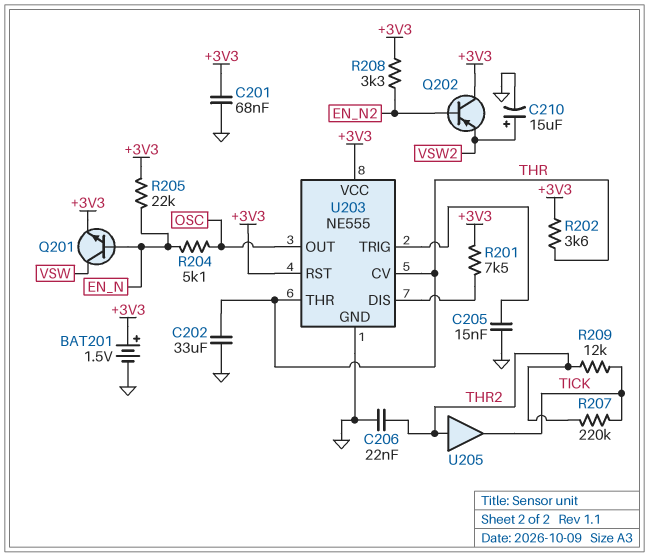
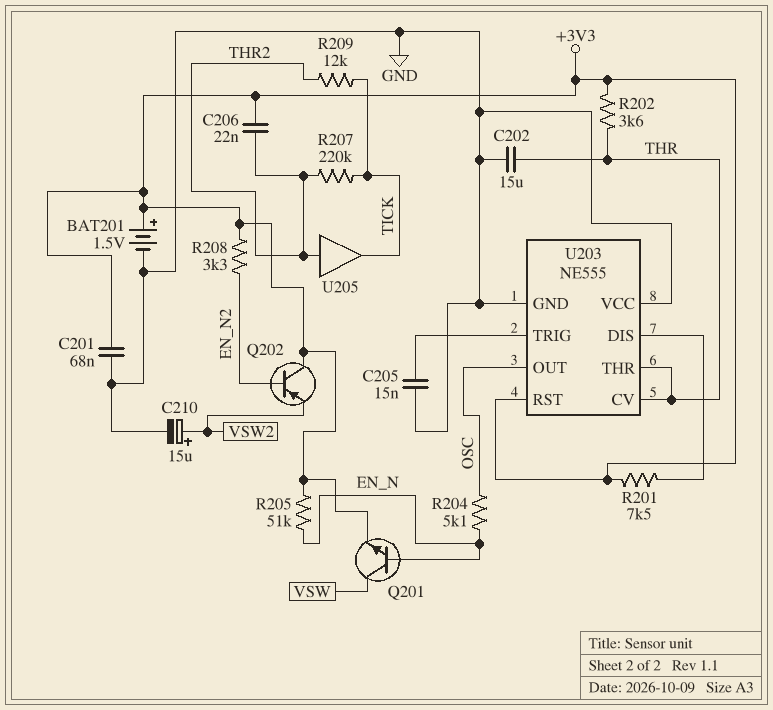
C202: 33uF (GND, THR) -> 15uF (GND, THR)
C206: 22nF (GND, THR2) -> 22nF (+3V3, THR2)
R205: 22k (+3V3, EN_N) -> 51k (+3V3, EN_N)
U203 pin VCC: +3V3 -> GND

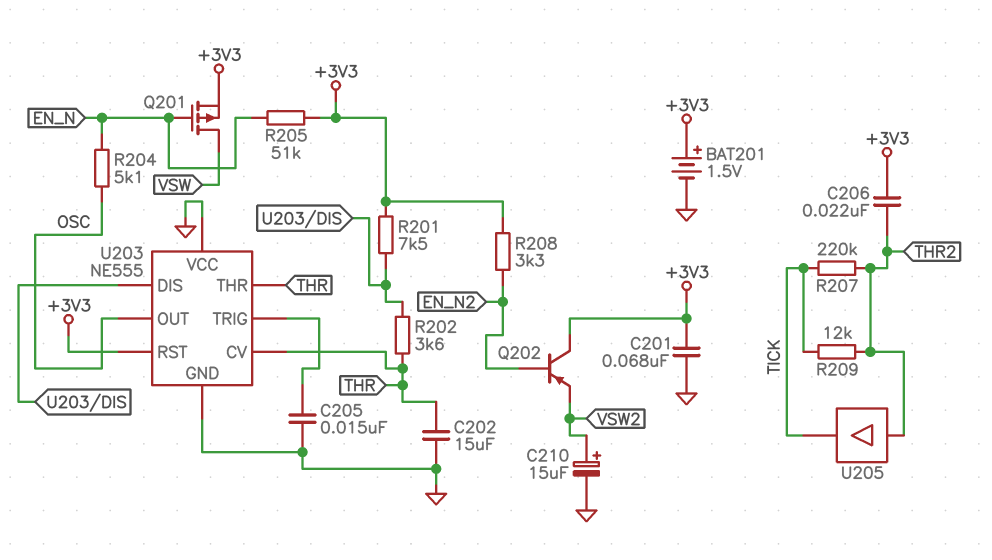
Q201: NPN (B EN_N, C VSW, E +3V3) -> PMOS (G EN_N, D VSW, S +3V3)
R202: 3.6k (+3V3, THR) -> 3.6k (THR, U203/DIS)

